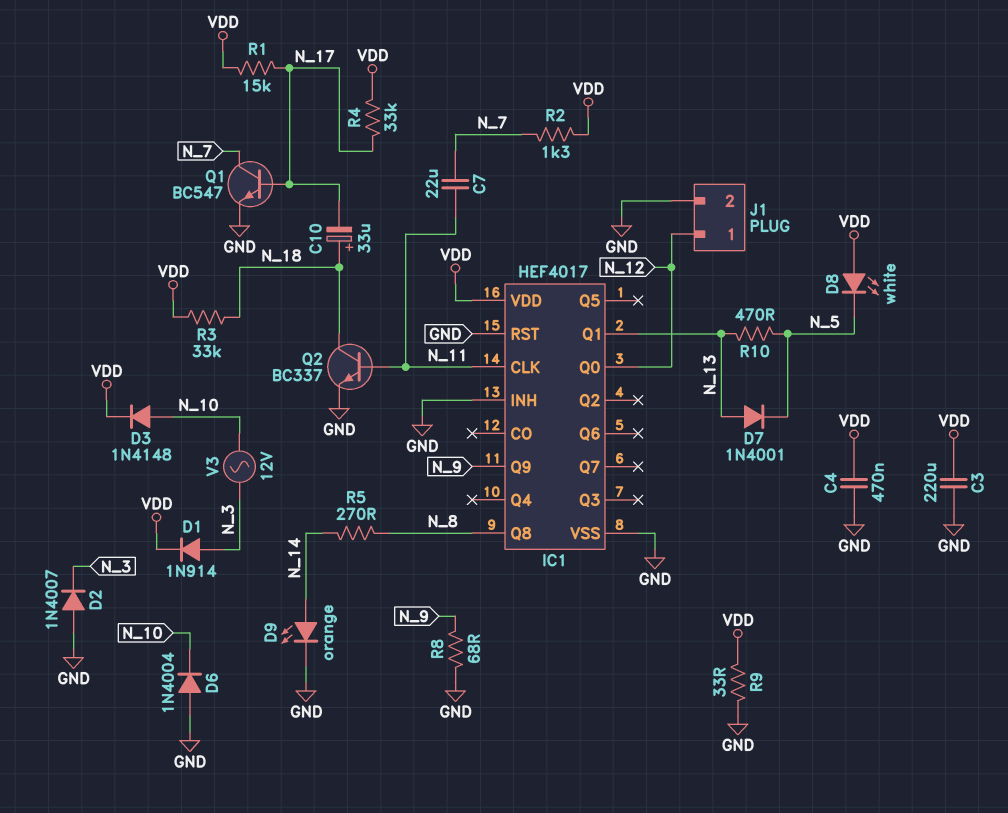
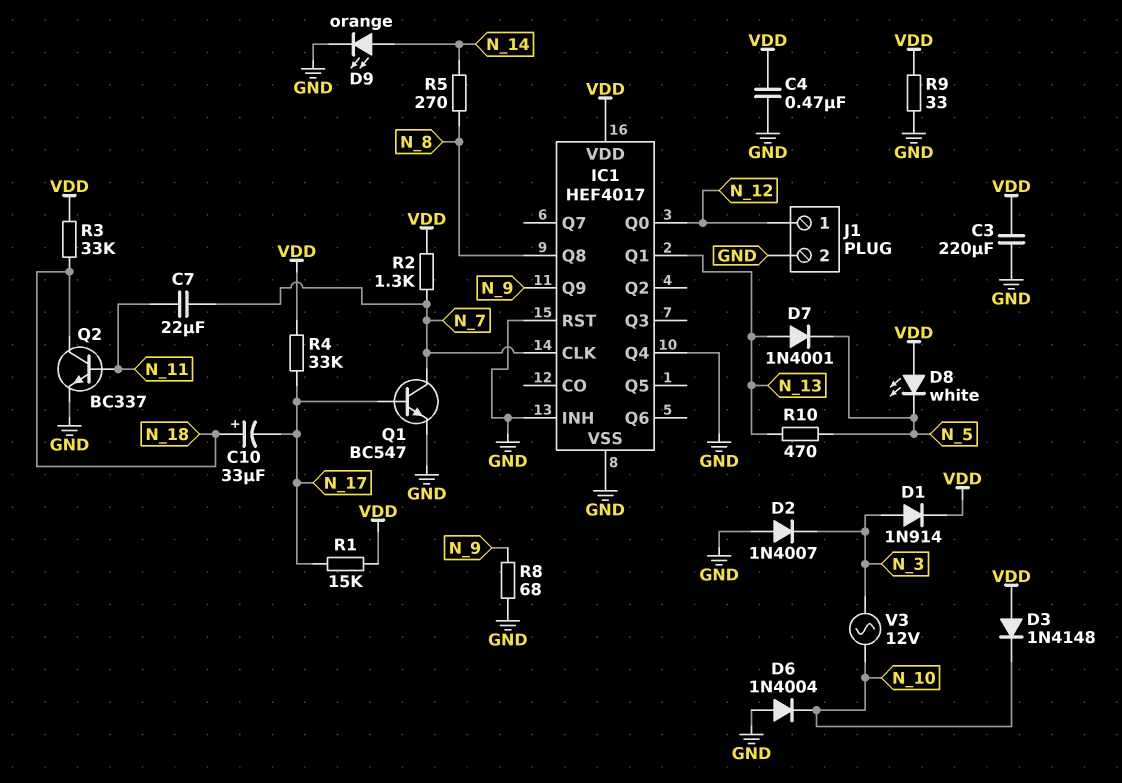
D3: diode 1N4148 (A N_10, K VDD) -> diode 1N4148 (A VDD, K N_10)
IC1 pin CLK: N_11 -> N_7
IC1 pin Q4: none -> GND

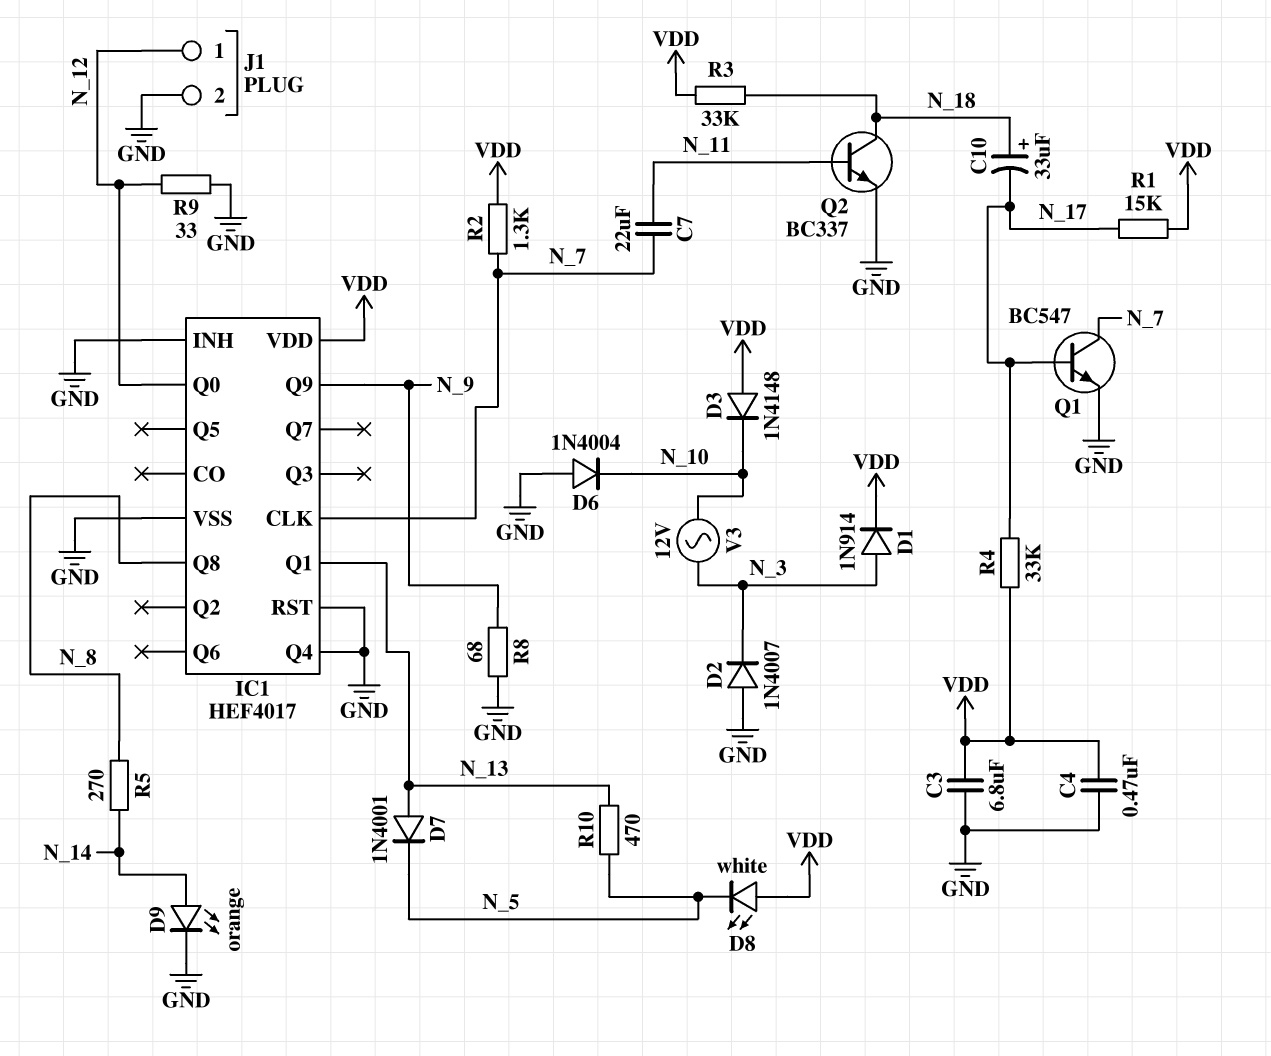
C3: 220uF (GND, VDD) -> 6.8uF (GND, VDD)
R9: 33 (GND, VDD) -> 33 (GND, N_12)

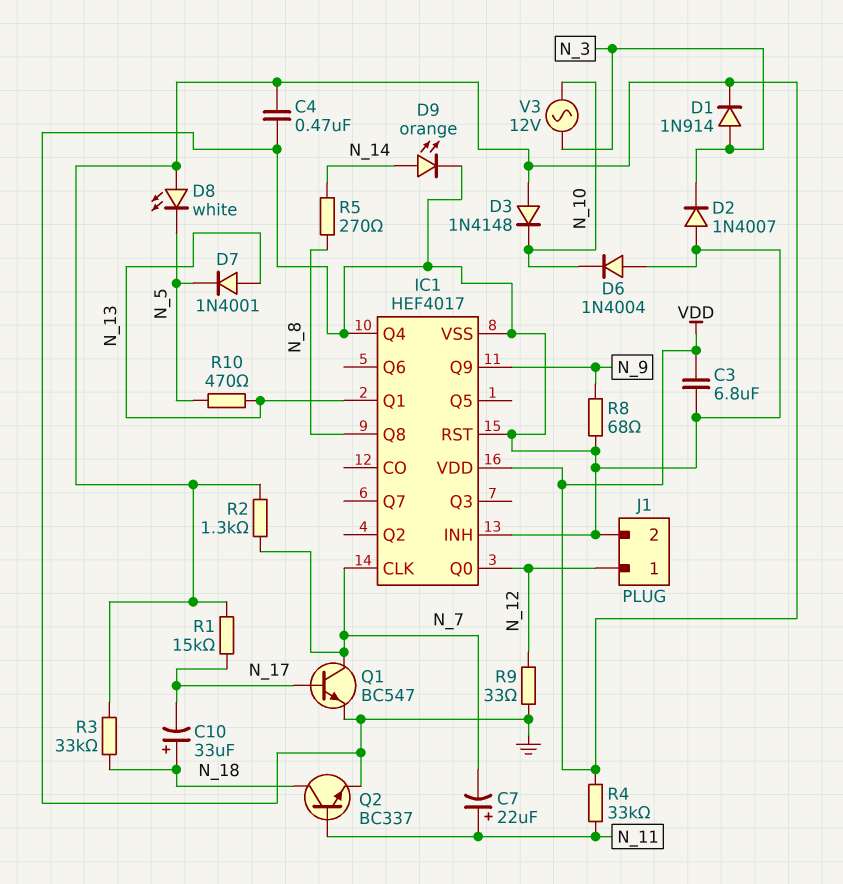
C7: 22uF (N_7, N_11) -> 22uF (plus N_11, minus N_7)
R4: 33k (N_17, VDD) -> 33k (N_11, VDD)

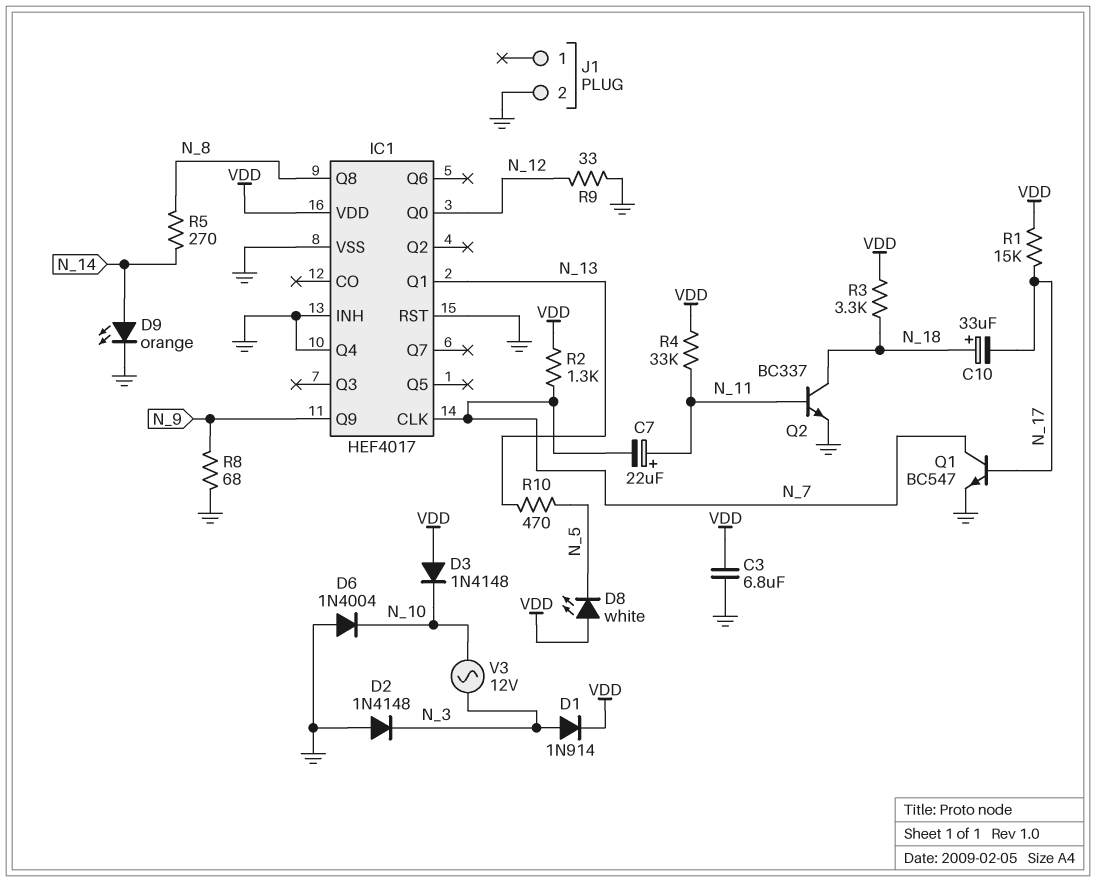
C4: 470nF (GND, VDD) -> none
D2: diode 1N4007 (A GND, K N_3) -> diode 1N4148 (A GND, K N_3)
D7: diode 1N4001 (A N_13, K N_5) -> none
J1 pin 1: N_12 -> none
R3: 33k (N_18, VDD) -> 3.3k (N_18, VDD)

